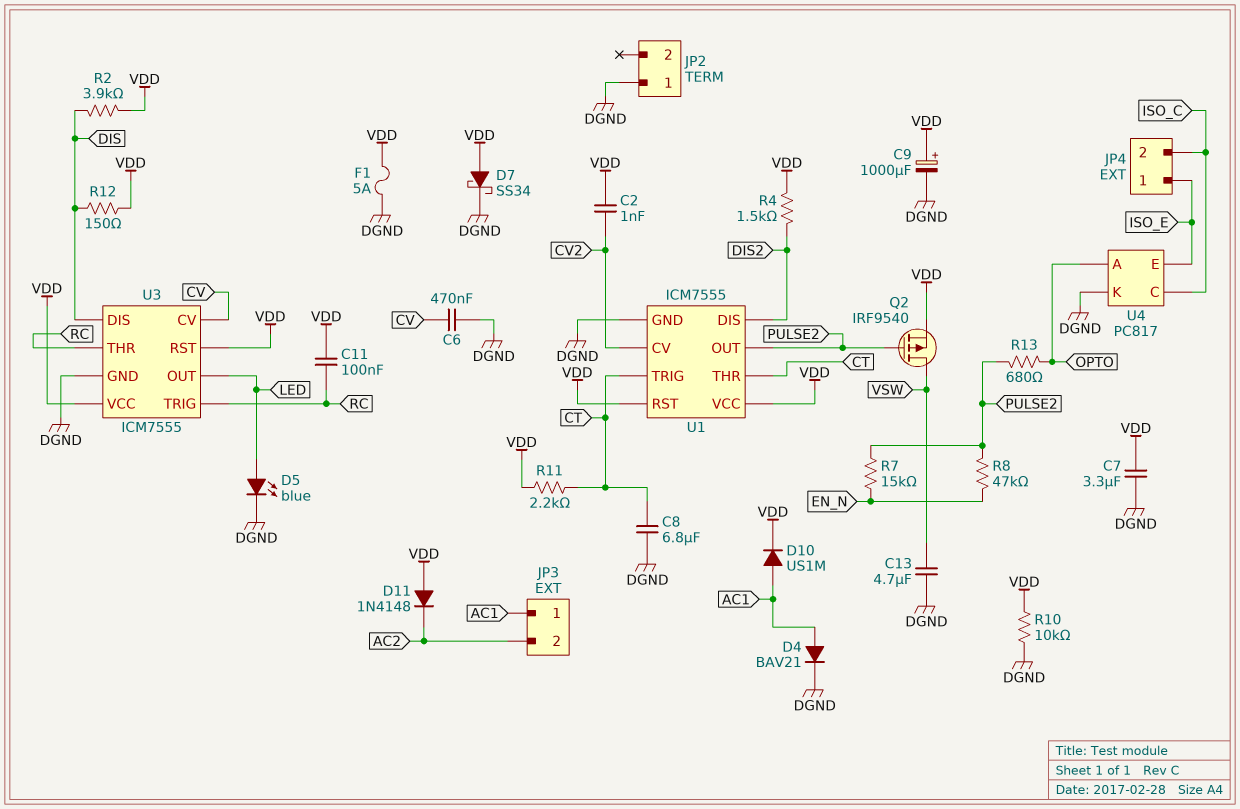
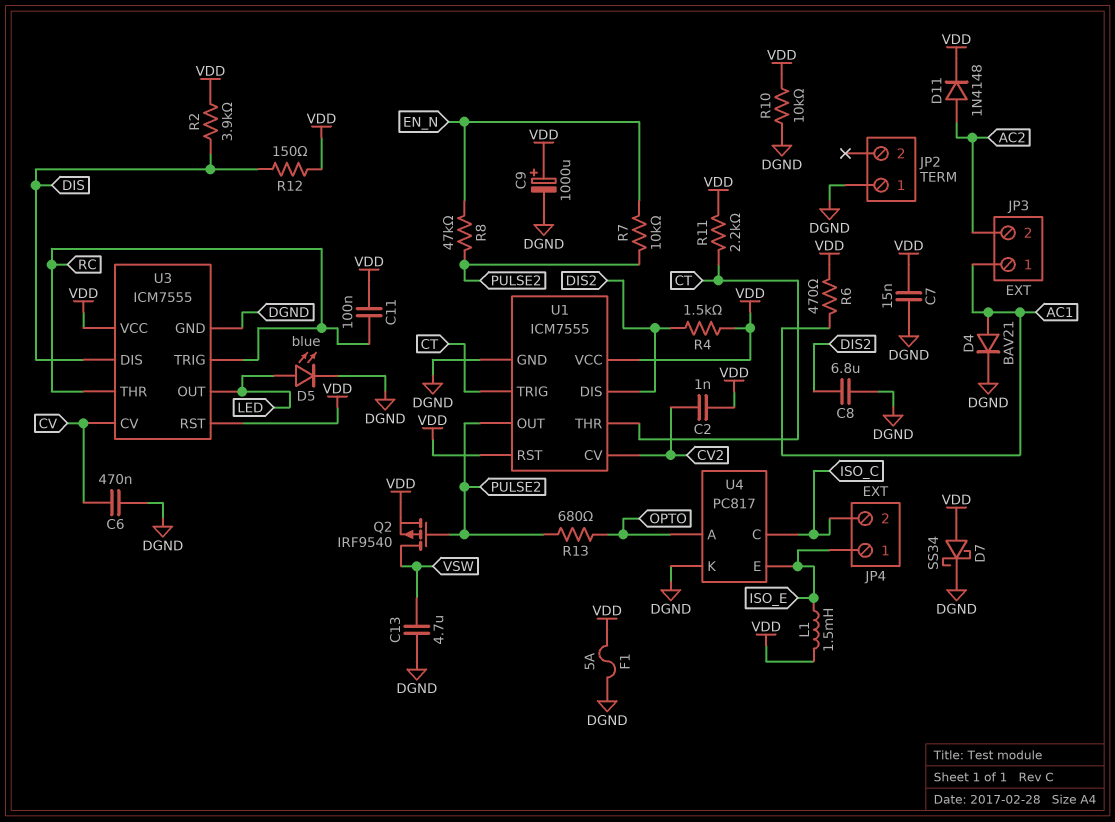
C7: 3.3uF (DGND, VDD) -> 15nF (DGND, VDD)
C8: 6.8uF (CT, DGND) -> 6.8uF (DGND, DIS2)
D10: diode US1M (A AC1, K VDD) -> none
D11: diode 1N4148 (A VDD, K AC2) -> diode 1N4148 (A AC2, K VDD)
L1: none -> 1.5mH (ISO_E, VDD)
R6: none -> 470 (AC1, VDD)
R7: 15k (EN_N, PULSE2) -> 10k (EN_N, PULSE2)

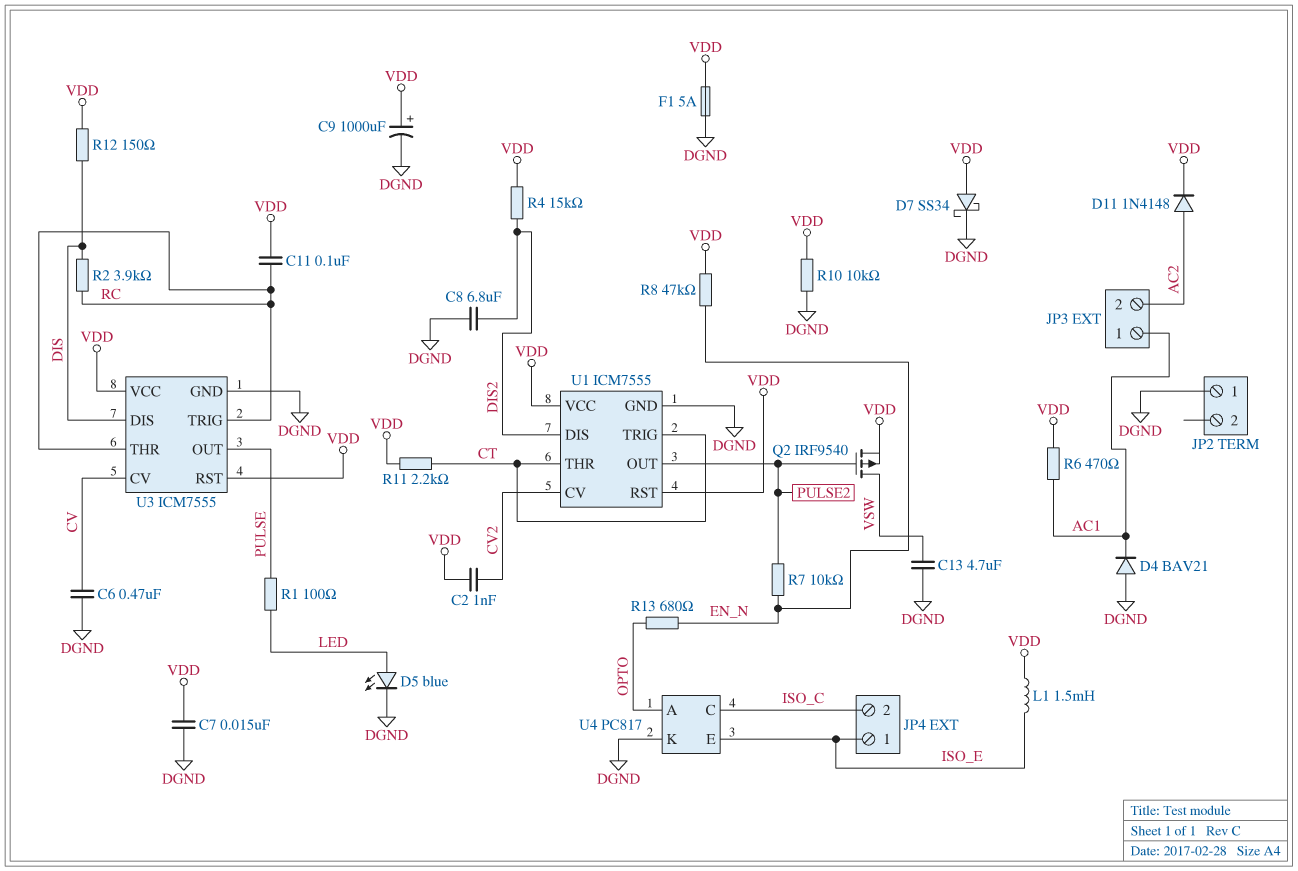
D4: diode BAV21 (A AC1, K DGND) -> diode BAV21 (A DGND, K AC1)
R1: none -> 100 (LED, PULSE)
R2: 3.9k (DIS, VDD) -> 3.9k (DIS, RC)
R4: 1.5k (DIS2, VDD) -> 15k (DIS2, VDD)
R8: 47k (EN_N, PULSE2) -> 47k (EN_N, VDD)
R13: 680 (OPTO, PULSE2) -> 680 (EN_N, OPTO)
U3 pin OUT: LED -> PULSE

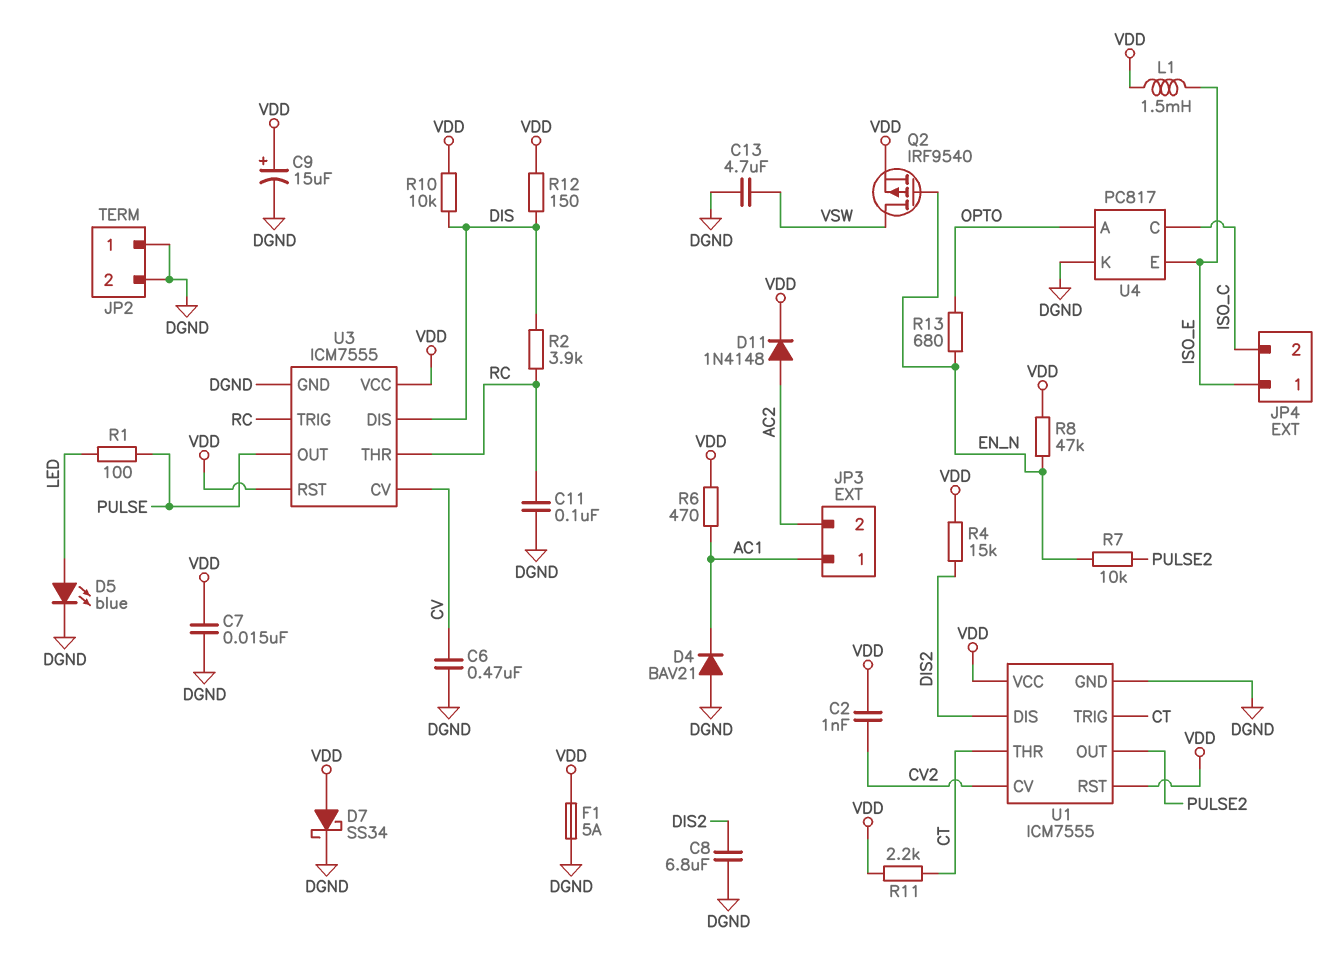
C9: 1000uF (plus VDD, minus DGND) -> 15uF (plus VDD, minus DGND)
C11: 100nF (RC, VDD) -> 100nF (DGND, RC)
JP2 pin 2: none -> DGND
Q2: PMOS IRF9540 (G PULSE2, D VSW, S VDD) -> PMOS IRF9540 (G EN_N, D VSW, S VDD)
R10: 10k (DGND, VDD) -> 10k (DIS, VDD)

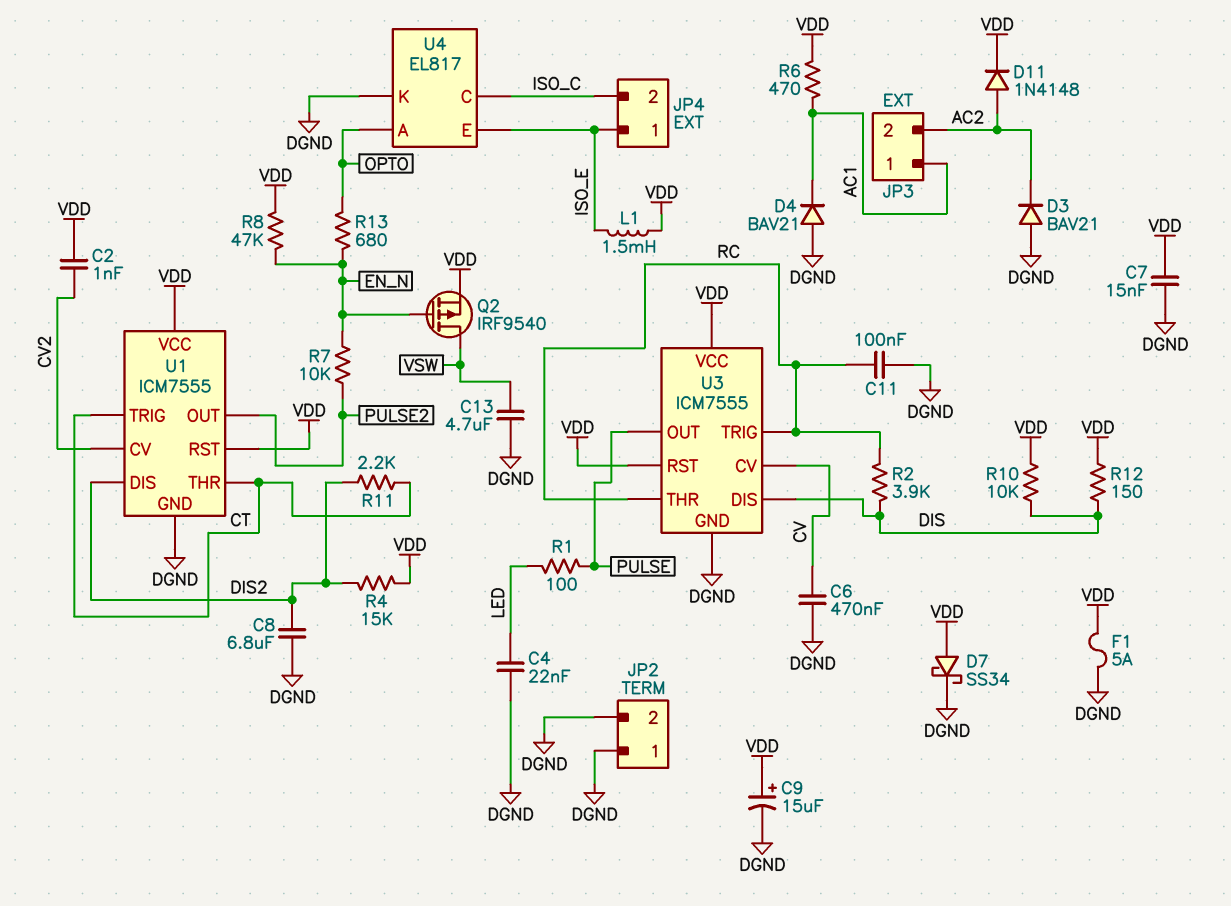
C4: none -> 22nF (DGND, LED)
D3: none -> diode BAV21 (A DGND, K AC2)
D5: LED blue (A LED, K DGND) -> none
R11: 2.2k (CT, VDD) -> 2.2k (CT, DIS2)
U4: PC817 -> EL817

